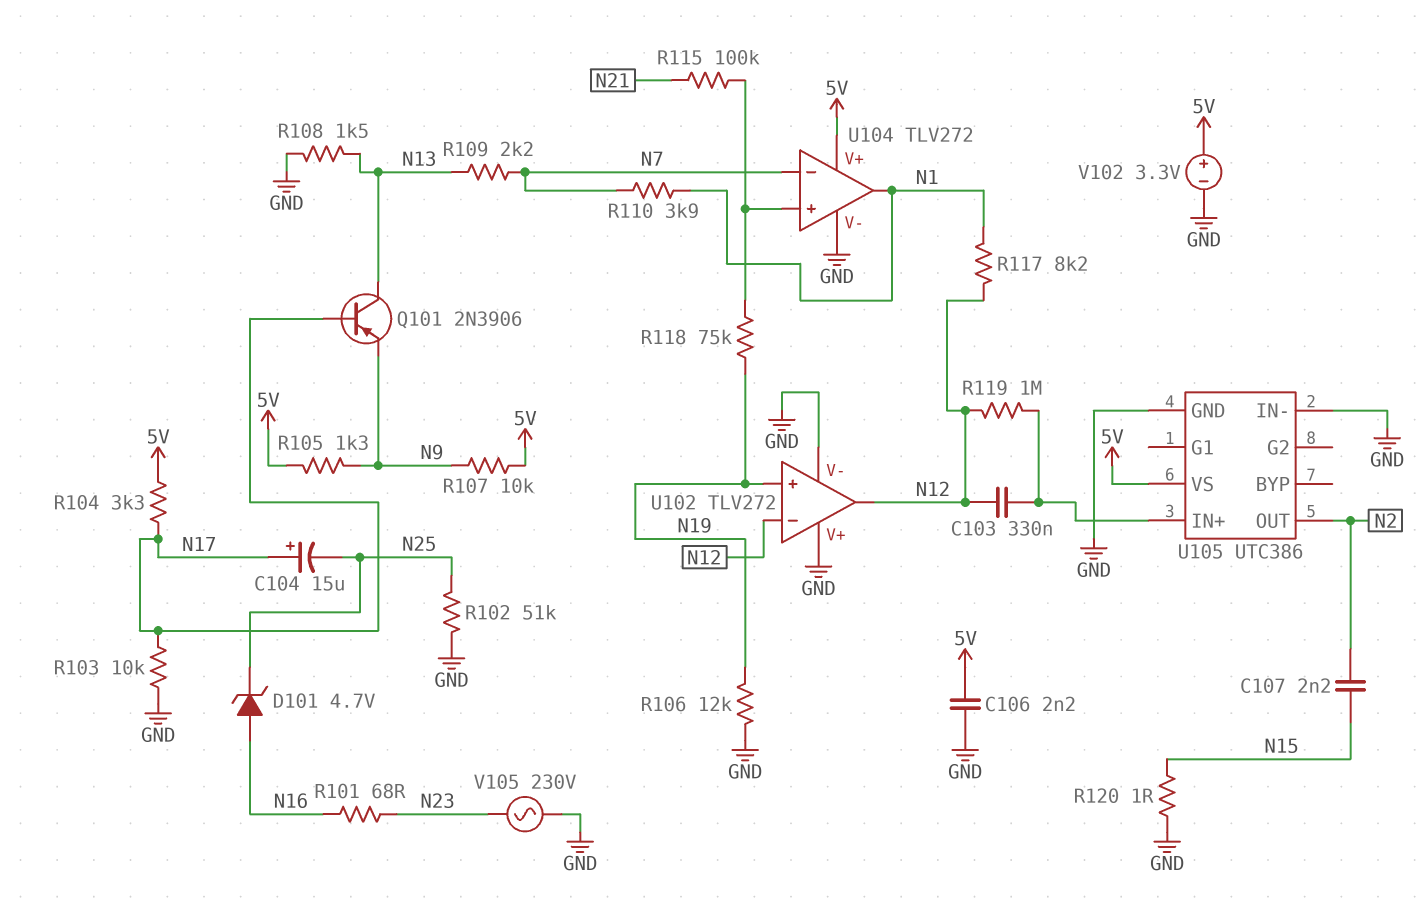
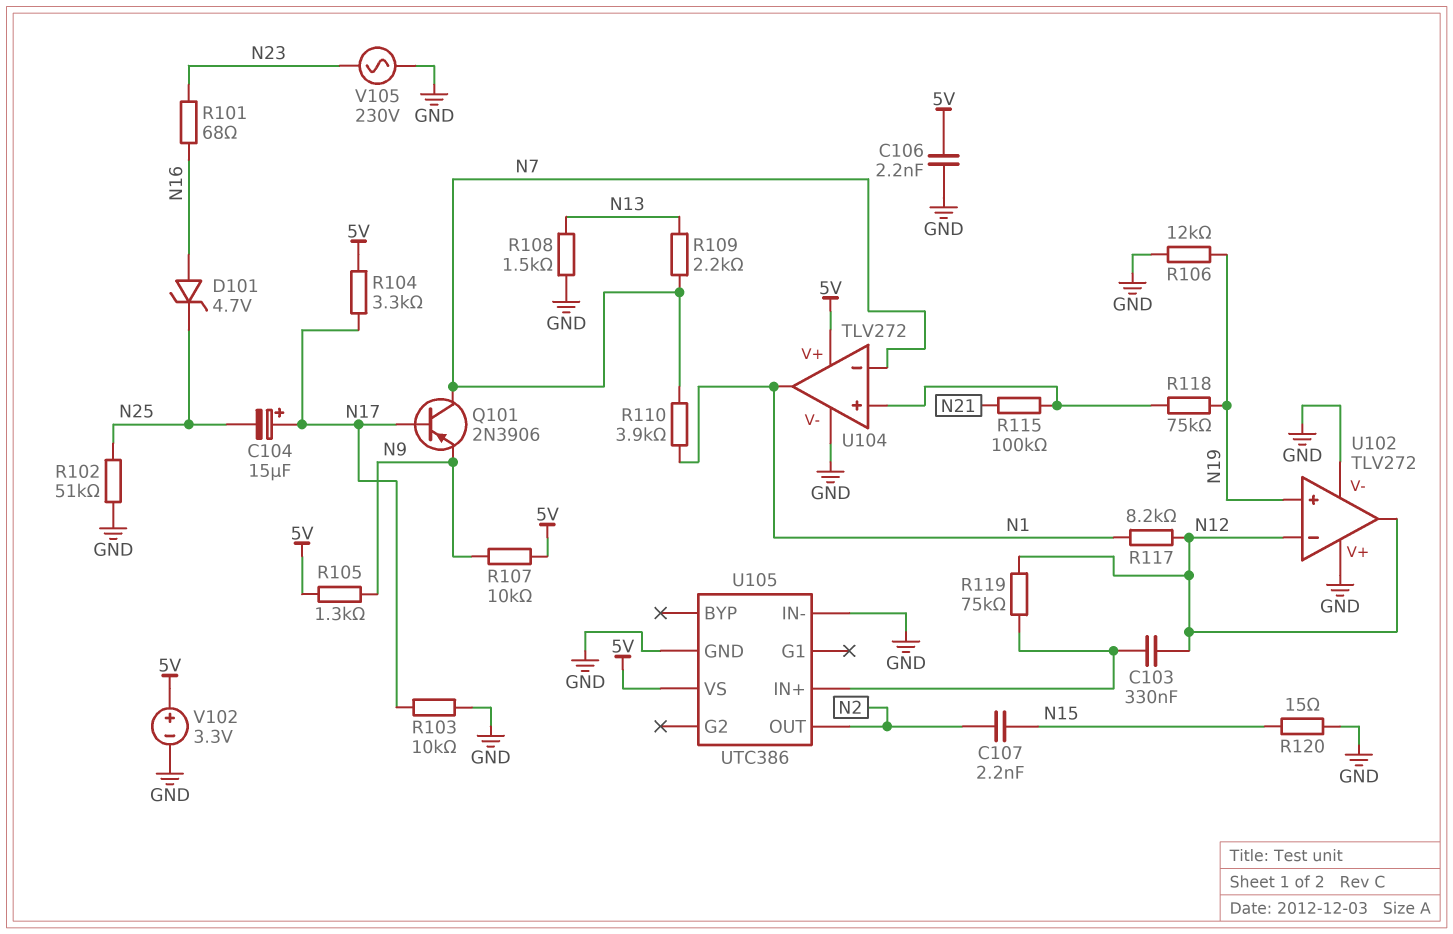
Q101: PNP 2N3906 (B N17, C N13, E N9) -> PNP 2N3906 (B N17, C N7, E N9)
R119: 1M (N12, U105/IN+) -> 75k (N12, U105/IN+)
R120: 1 (GND, N15) -> 15 (GND, N15)

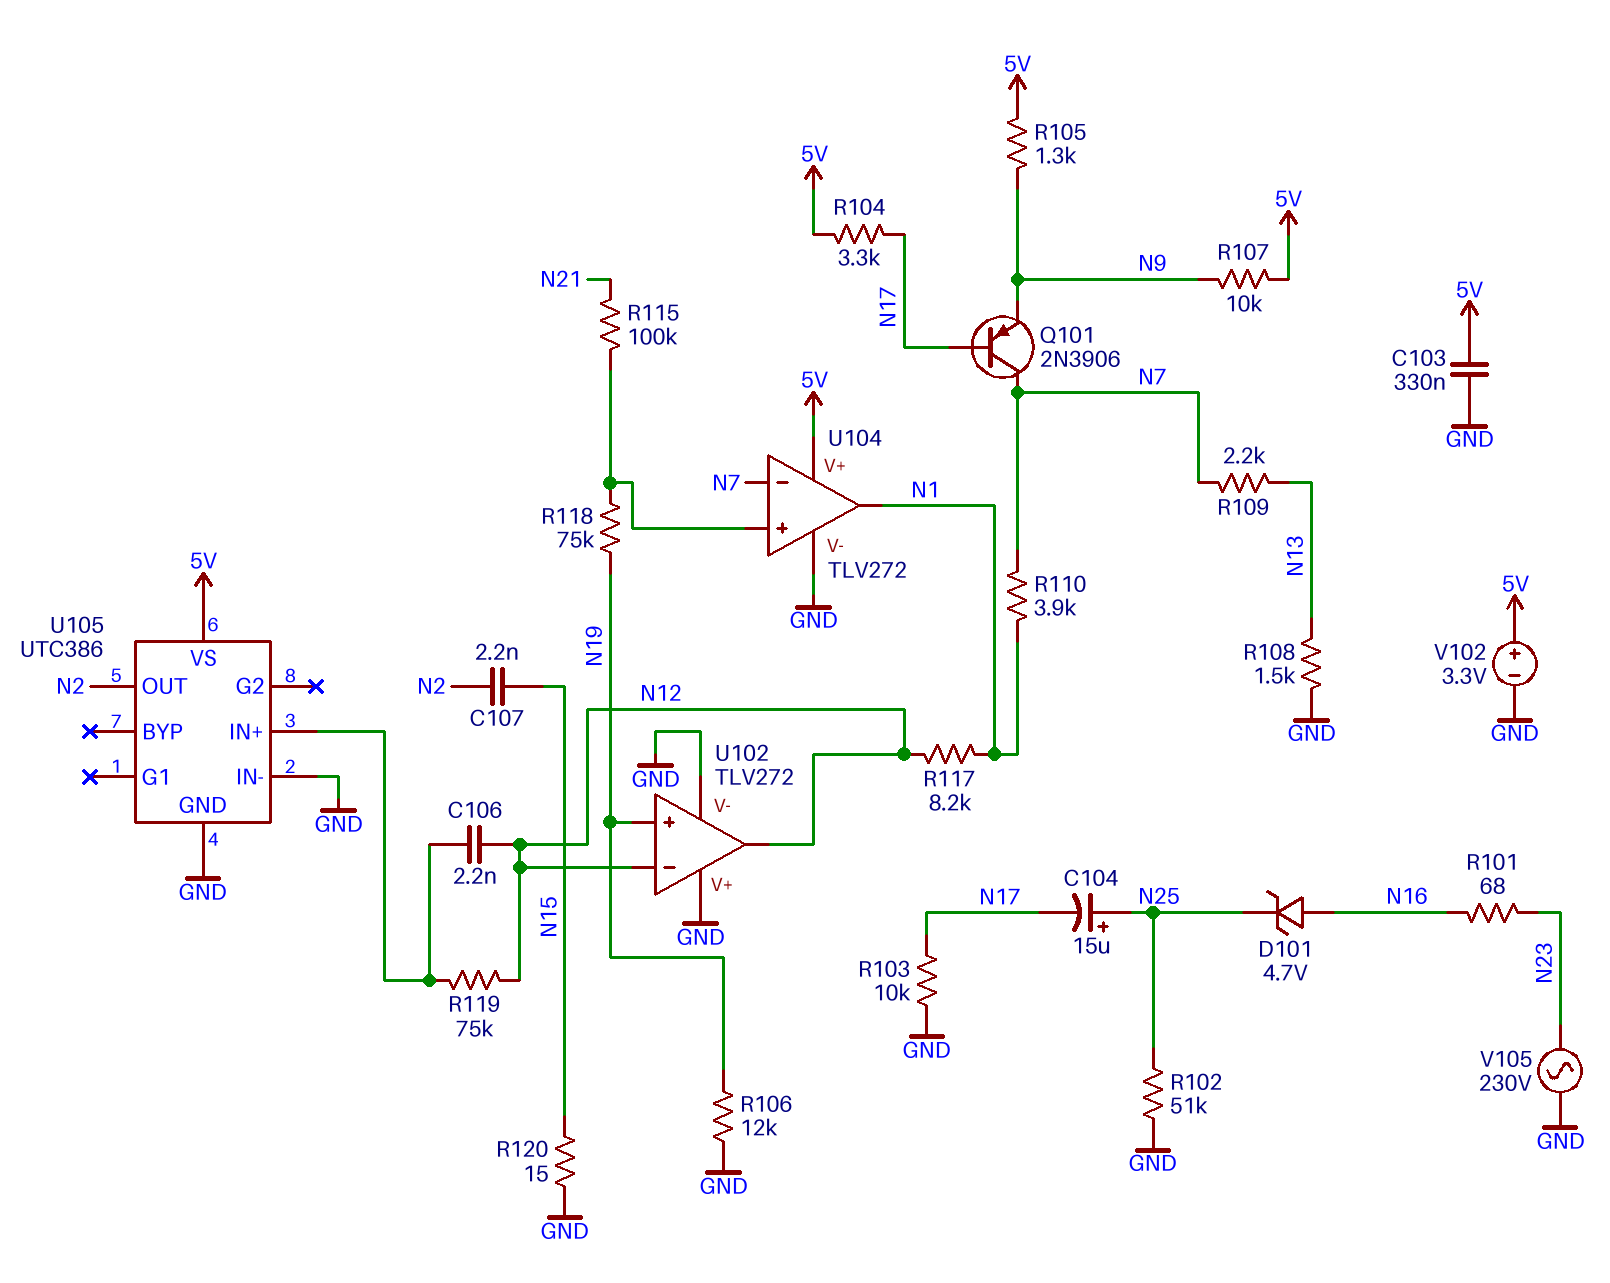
C103: 330nF (N12, U105/IN+) -> 330nF (5V, GND)
C104: 15uF (plus N17, minus N25) -> 15uF (plus N25, minus N17)
C106: 2.2nF (5V, GND) -> 2.2nF (N12, U105/IN+)

